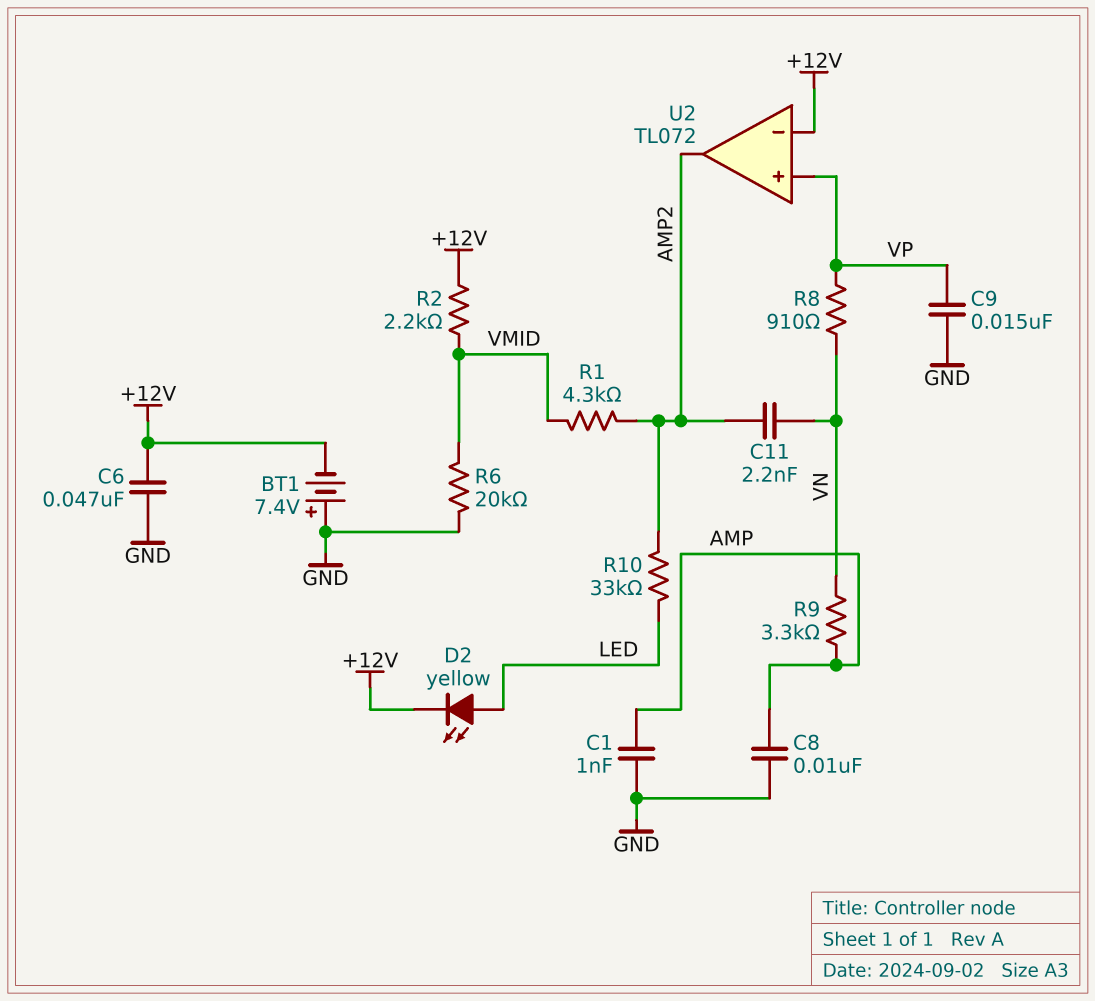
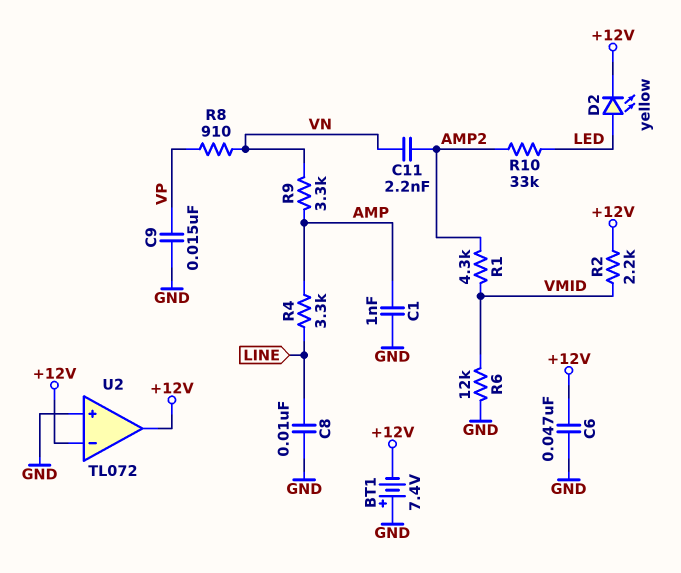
C8: 10nF (AMP, GND) -> 10nF (GND, LINE)
R4: none -> 3.3k (AMP, LINE)
R6: 20k (GND, VMID) -> 12k (GND, VMID)
U2 pin in+: VP -> GND
U2 pin out: AMP2 -> +12V

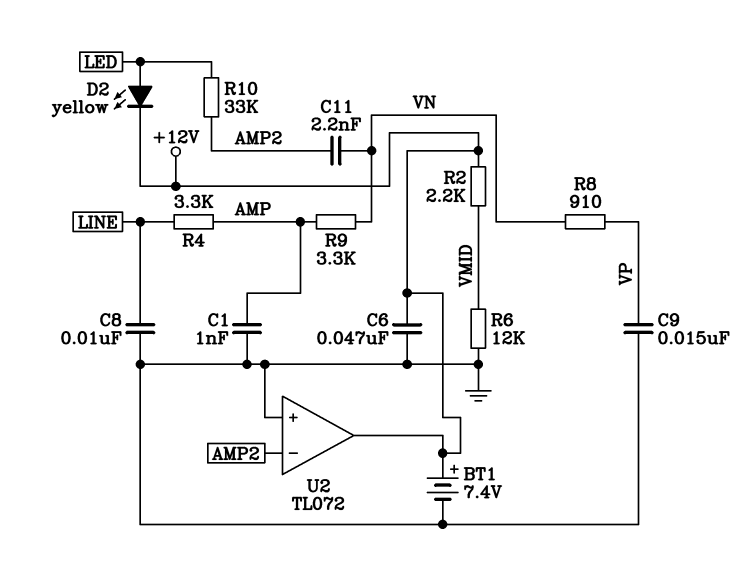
BT1: 7.4V (plus GND, minus +12V) -> 7.4V (plus +12V, minus GND)
R1: 4.3k (AMP2, VMID) -> none
U2 pin in-: +12V -> AMP2

